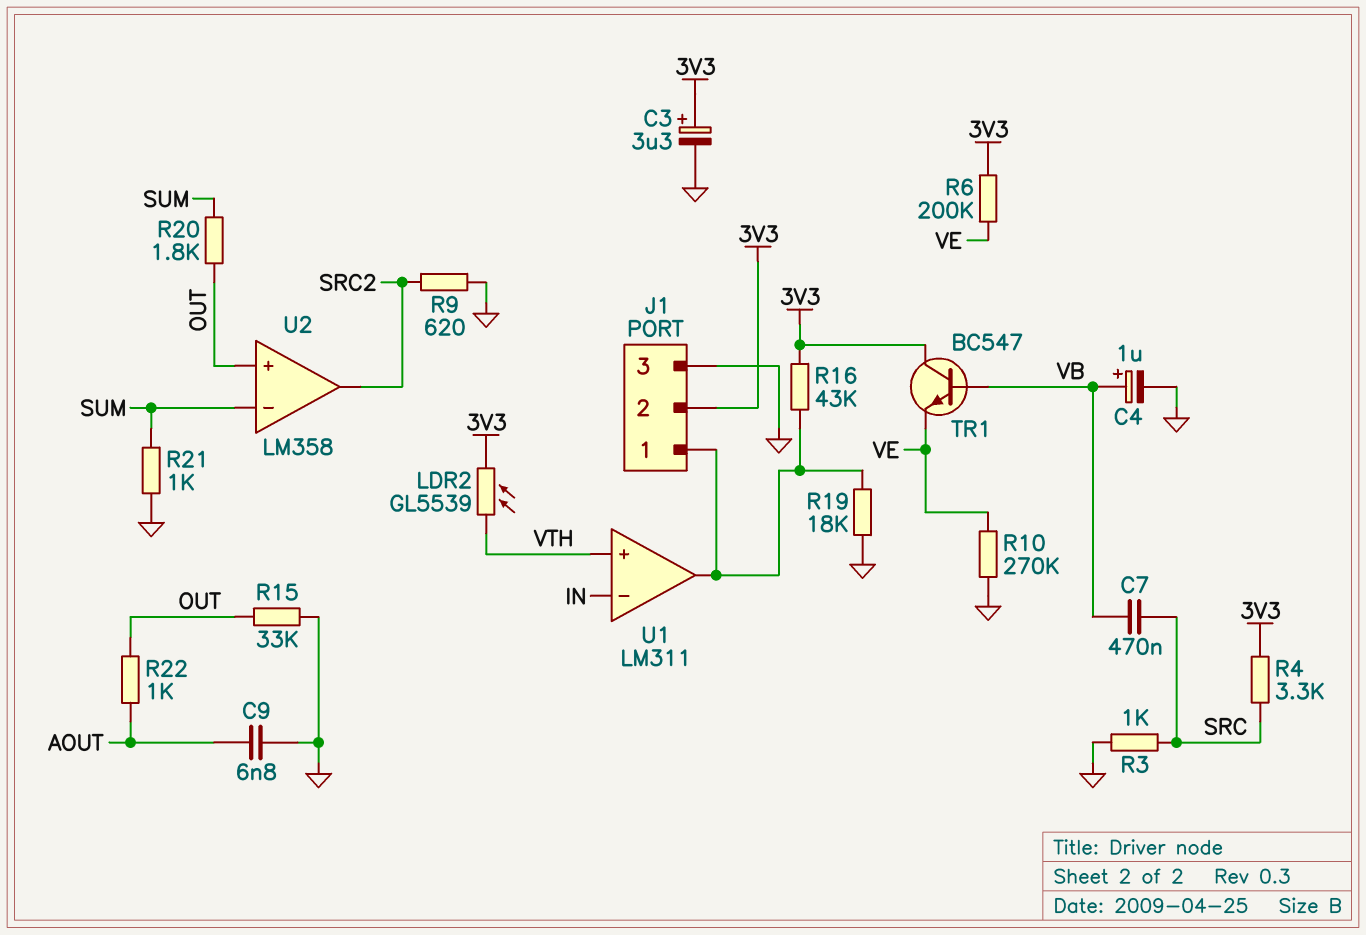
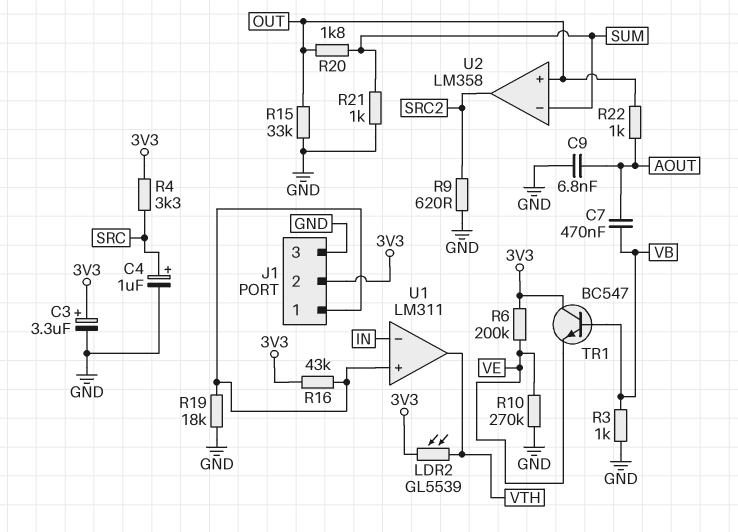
C4: 1uF (plus VB, minus GND) -> 1uF (plus SRC, minus GND)
C7: 470nF (SRC, VB) -> 470nF (AOUT, VB)
R3: 1k (GND, SRC) -> 1k (GND, VB)
U1 pin in+: VTH -> J1/1
U1 pin out: J1/1 -> VTH

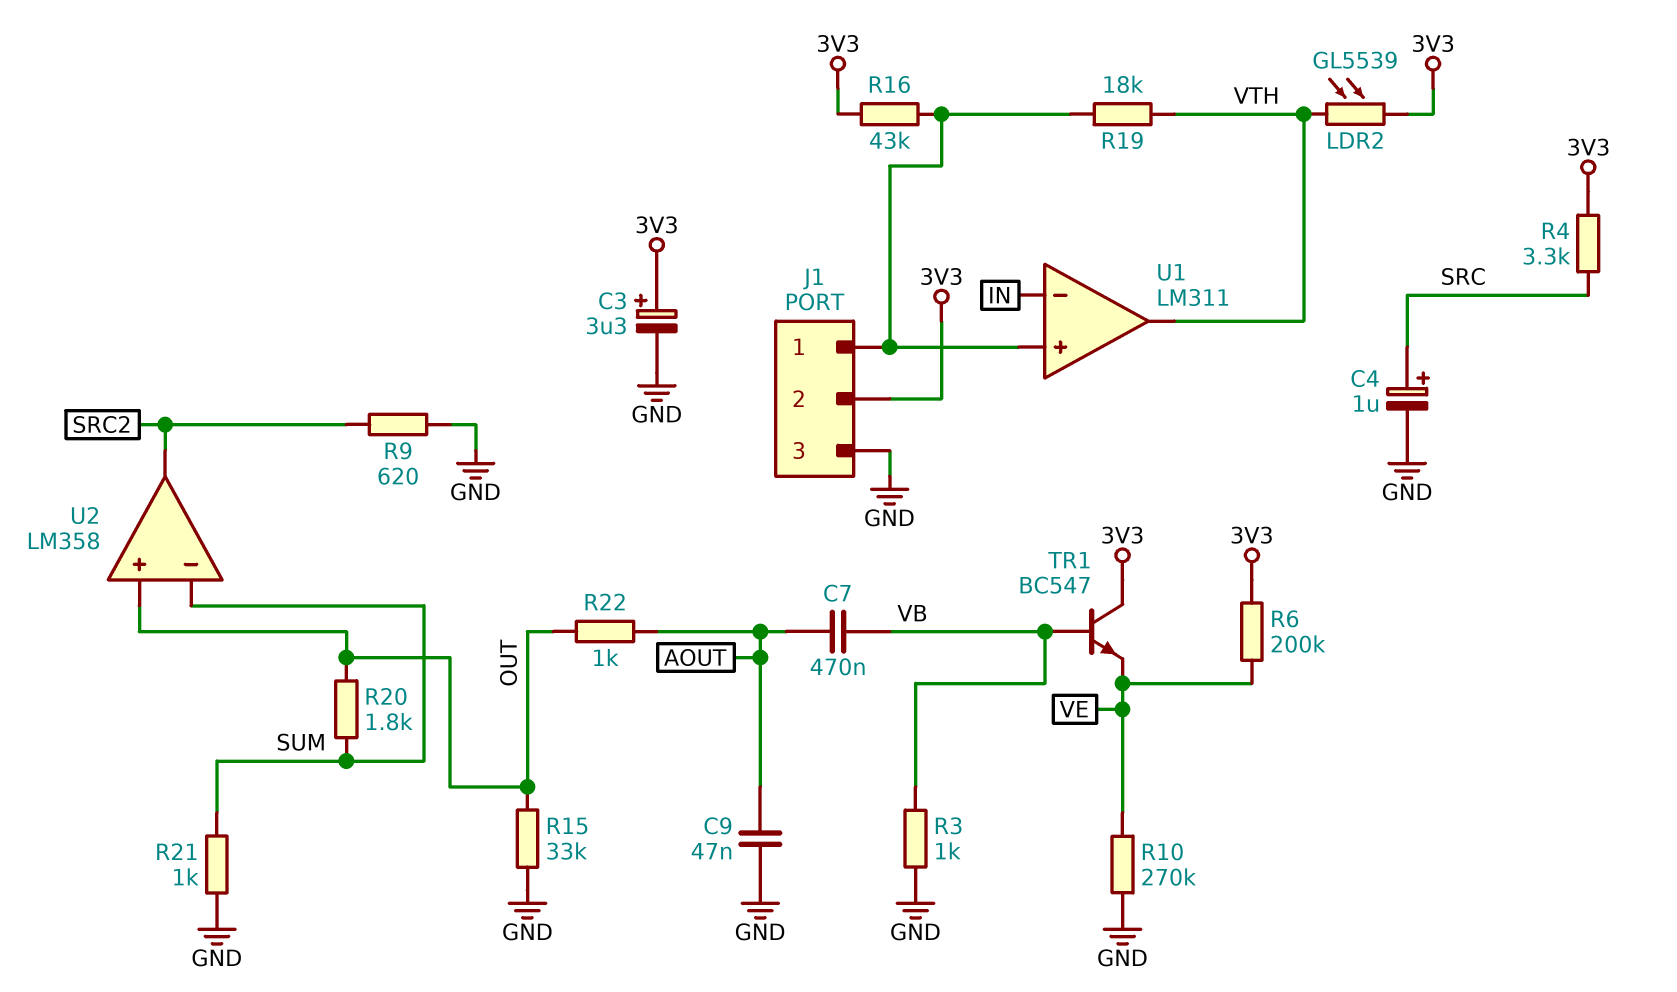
C9: 6.8nF (AOUT, GND) -> 47nF (AOUT, GND)
R19: 18k (GND, J1/1) -> 18k (J1/1, VTH)

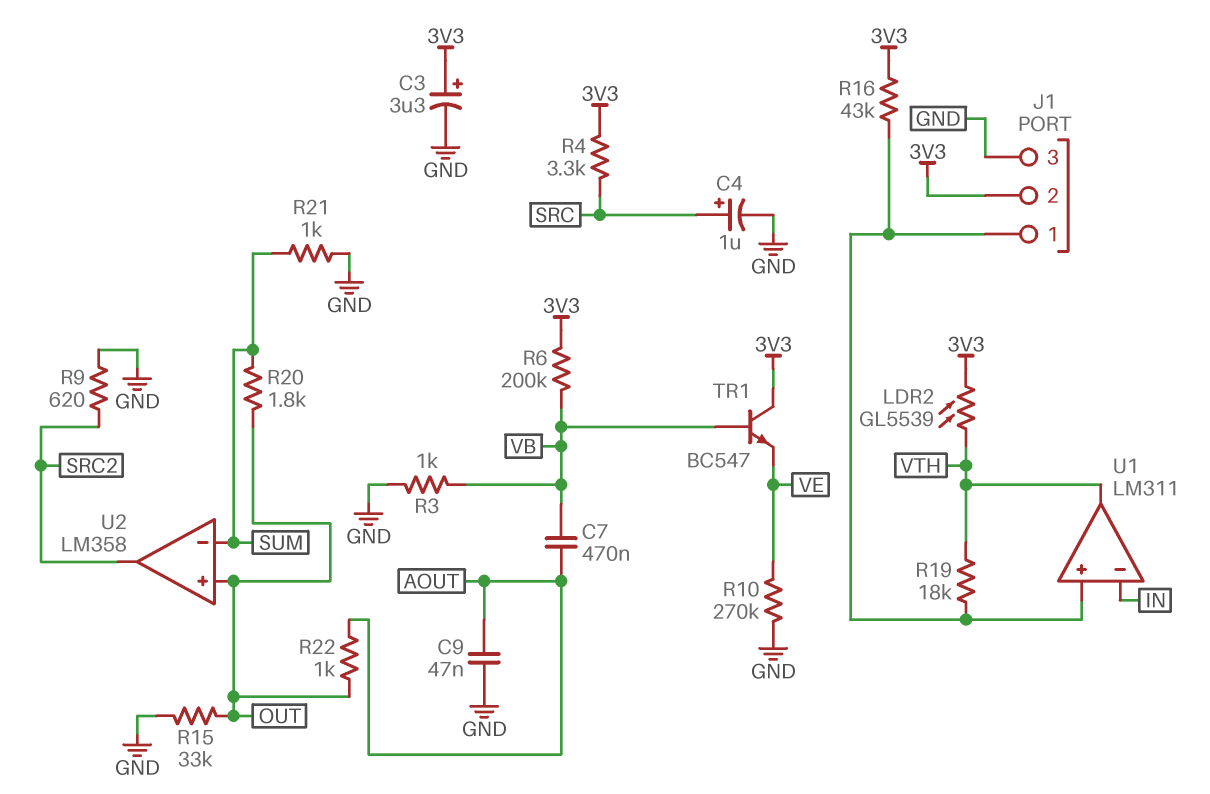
R6: 200k (3V3, VE) -> 200k (3V3, VB)

